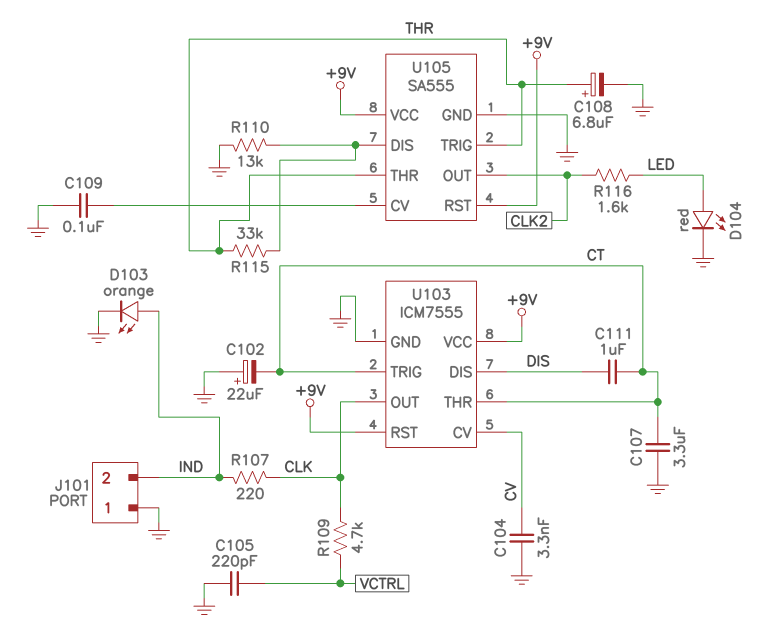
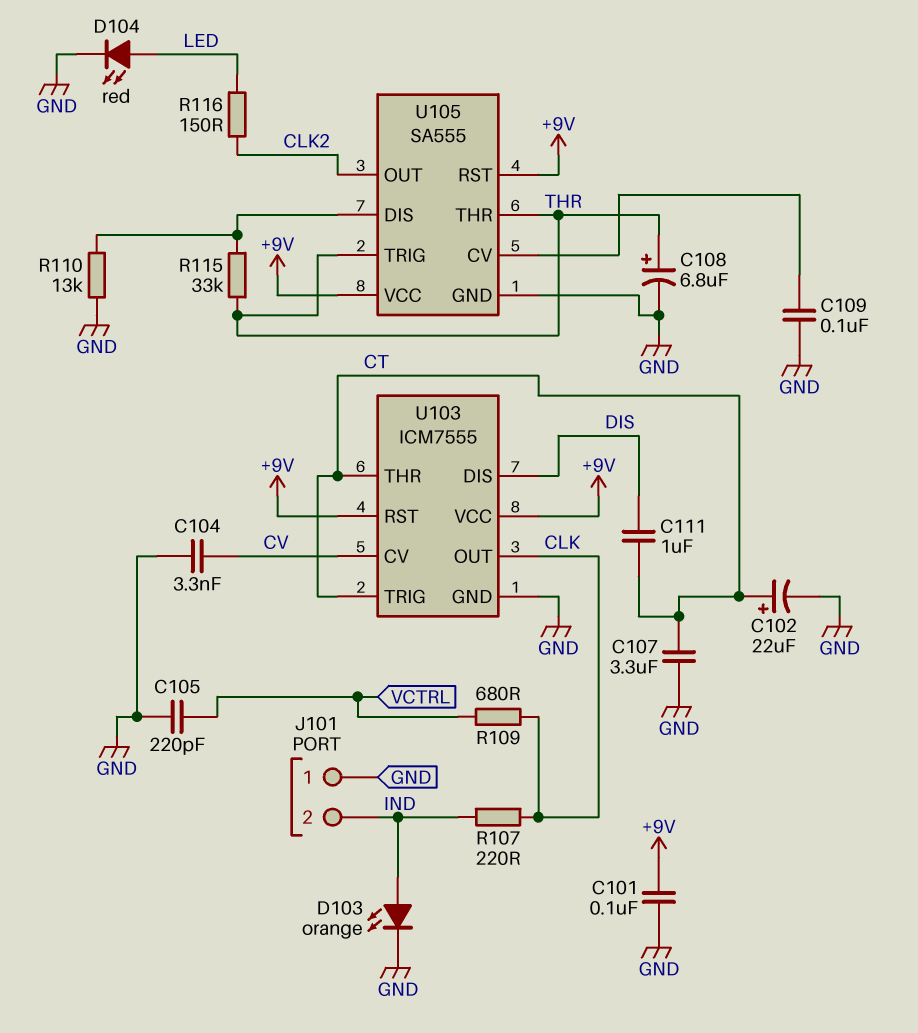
C101: none -> 100nF (+9V, GND)
C102: 22uF (plus GND, minus CT) -> 22uF (plus CT, minus GND)
R109: 4.7k (CLK, VCTRL) -> 680 (CLK, VCTRL)
R116: 1.6k (CLK2, LED) -> 150 (CLK2, LED)

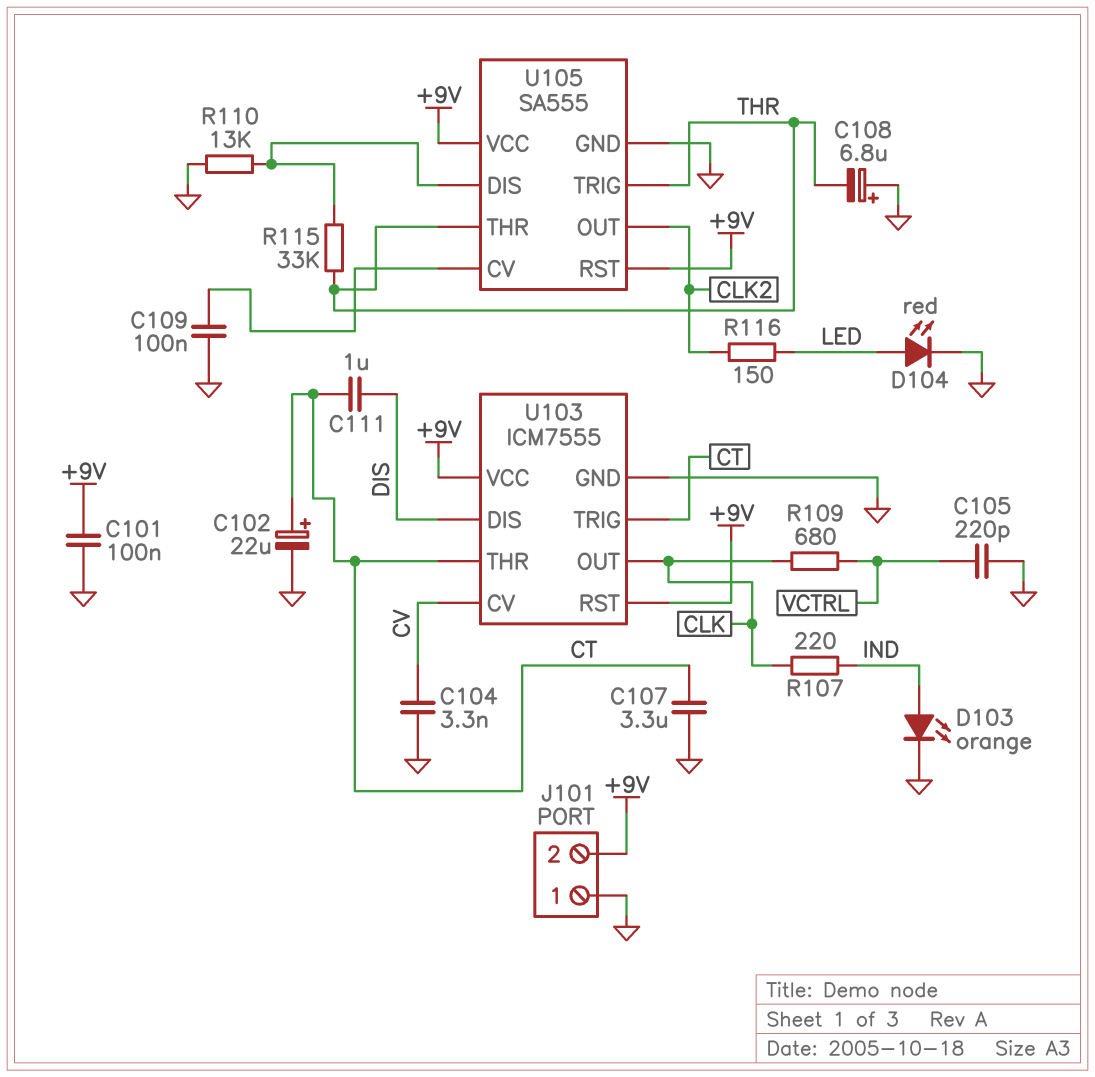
C108: 6.8uF (plus THR, minus GND) -> 6.8uF (plus GND, minus THR)
J101 pin 2: IND -> +9V

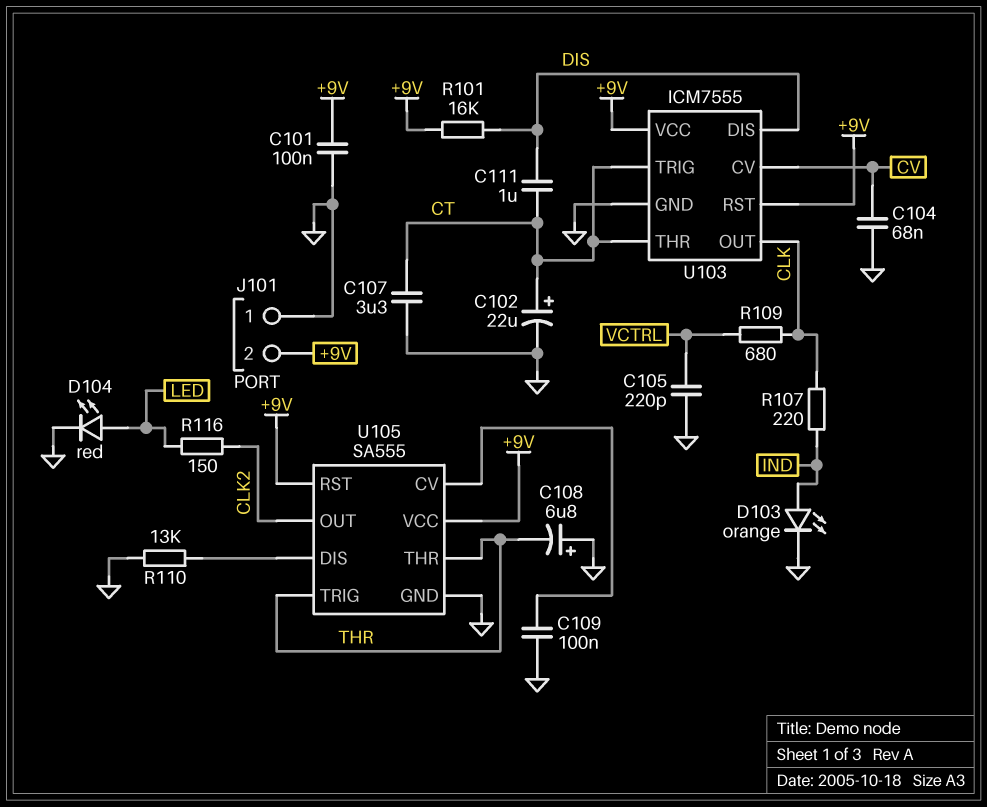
C104: 3.3nF (CV, GND) -> 68nF (CV, GND)
R101: none -> 16k (+9V, DIS)
R115: 33k (THR, U105/DIS) -> none

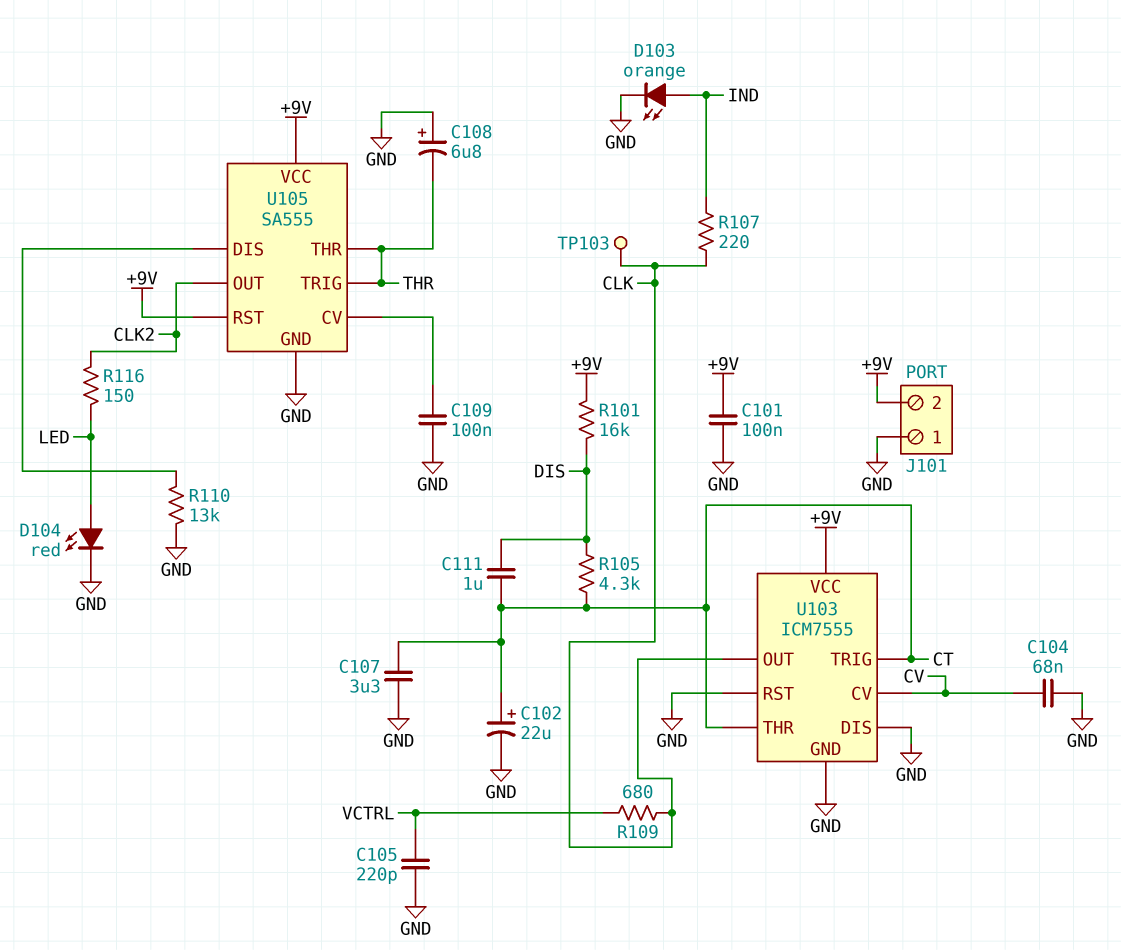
R105: none -> 4.3k (CT, DIS)
TP103: none -> test point (CLK)
U103 pin DIS: DIS -> GND
U103 pin RST: +9V -> GND

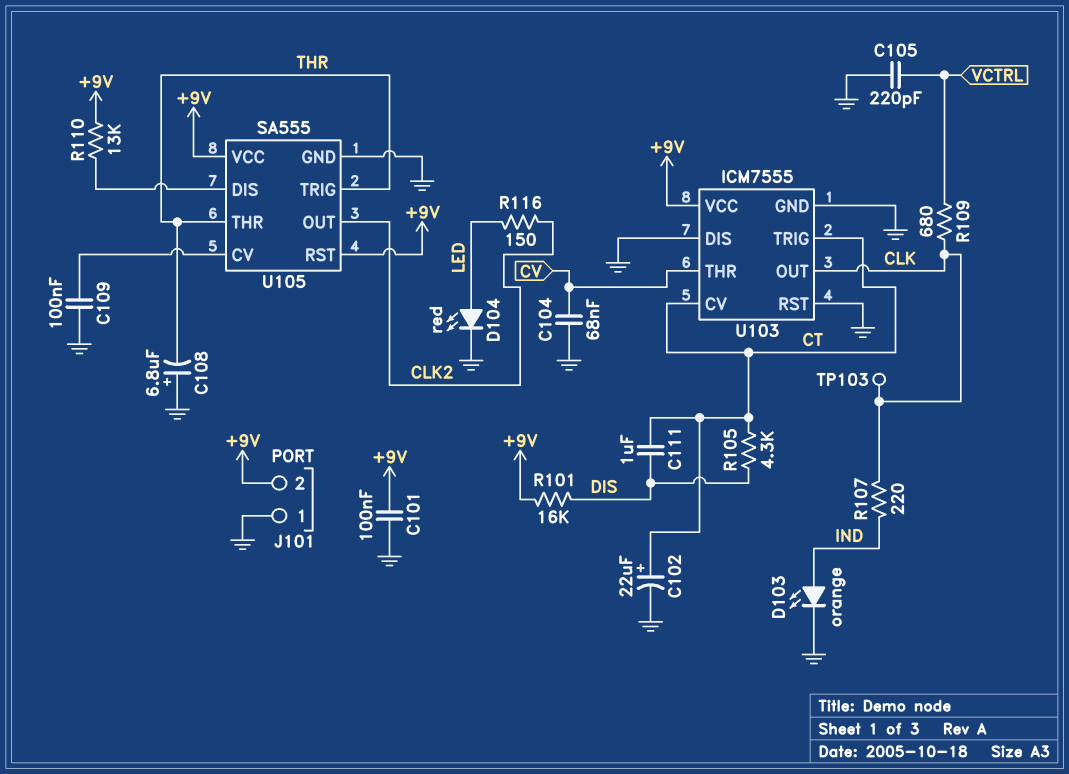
C107: 3.3uF (CT, GND) -> none
R110: 13k (GND, U105/DIS) -> 13k (+9V, U105/DIS)
U103 pin CV: CV -> CT
U103 pin THR: CT -> CV

